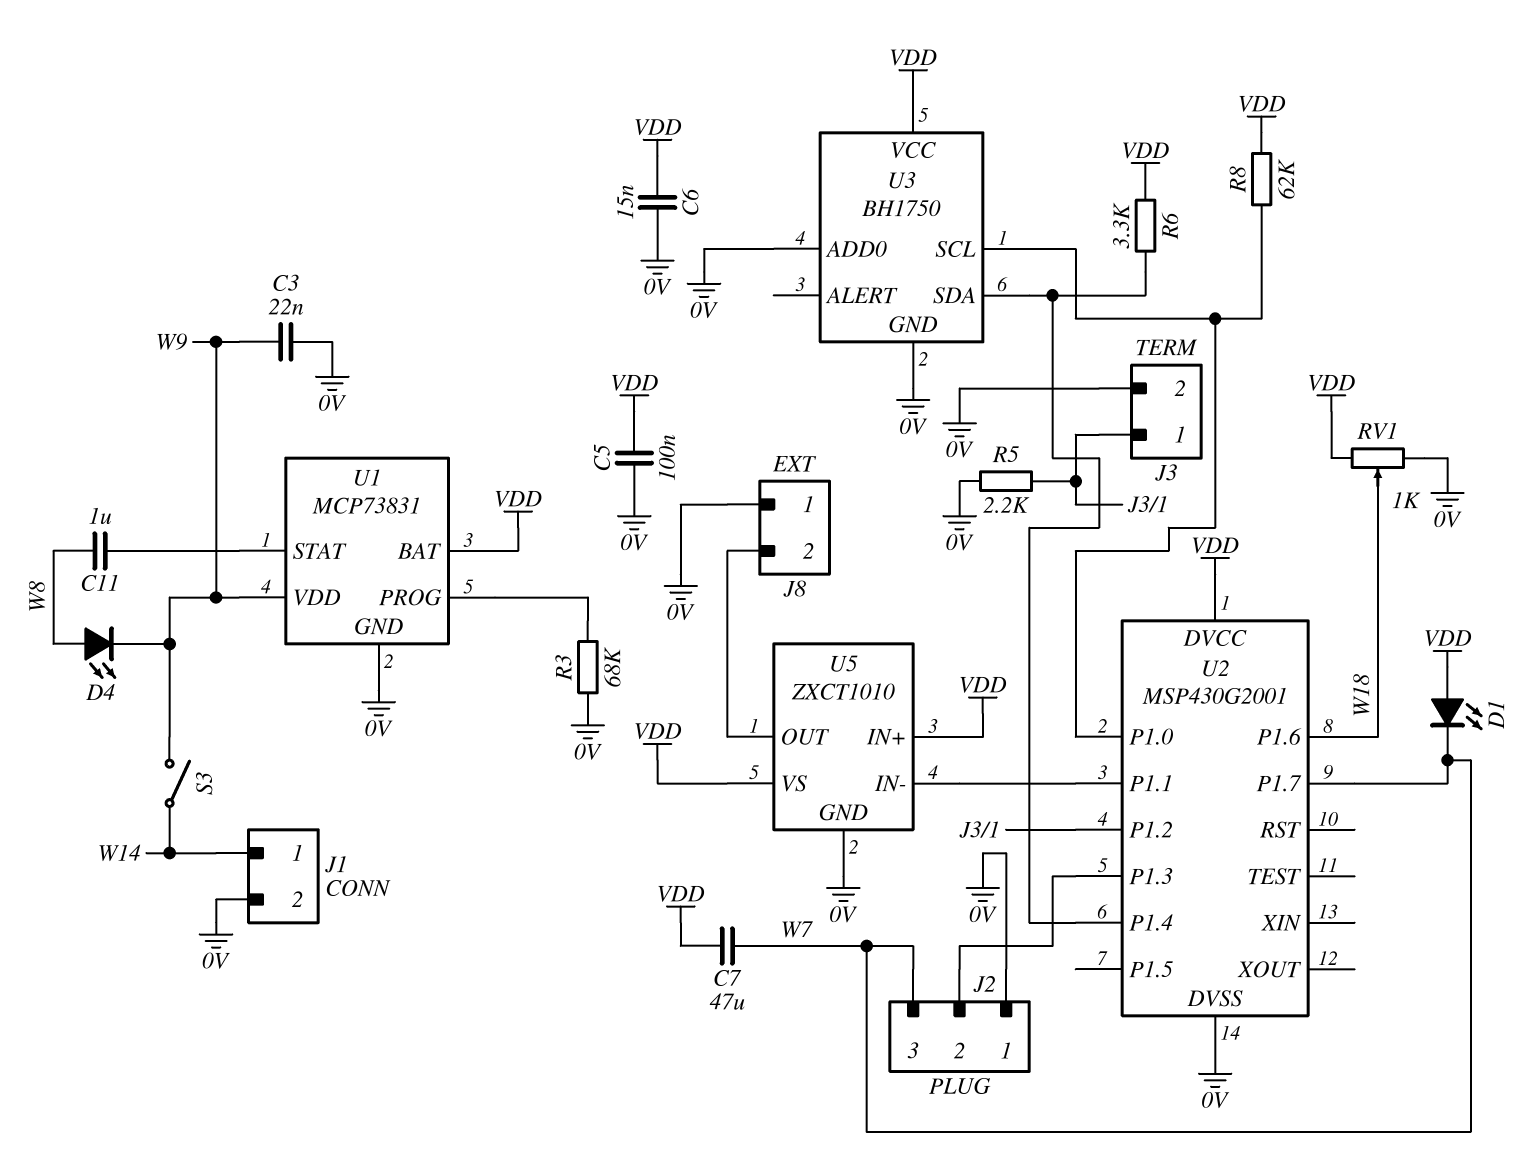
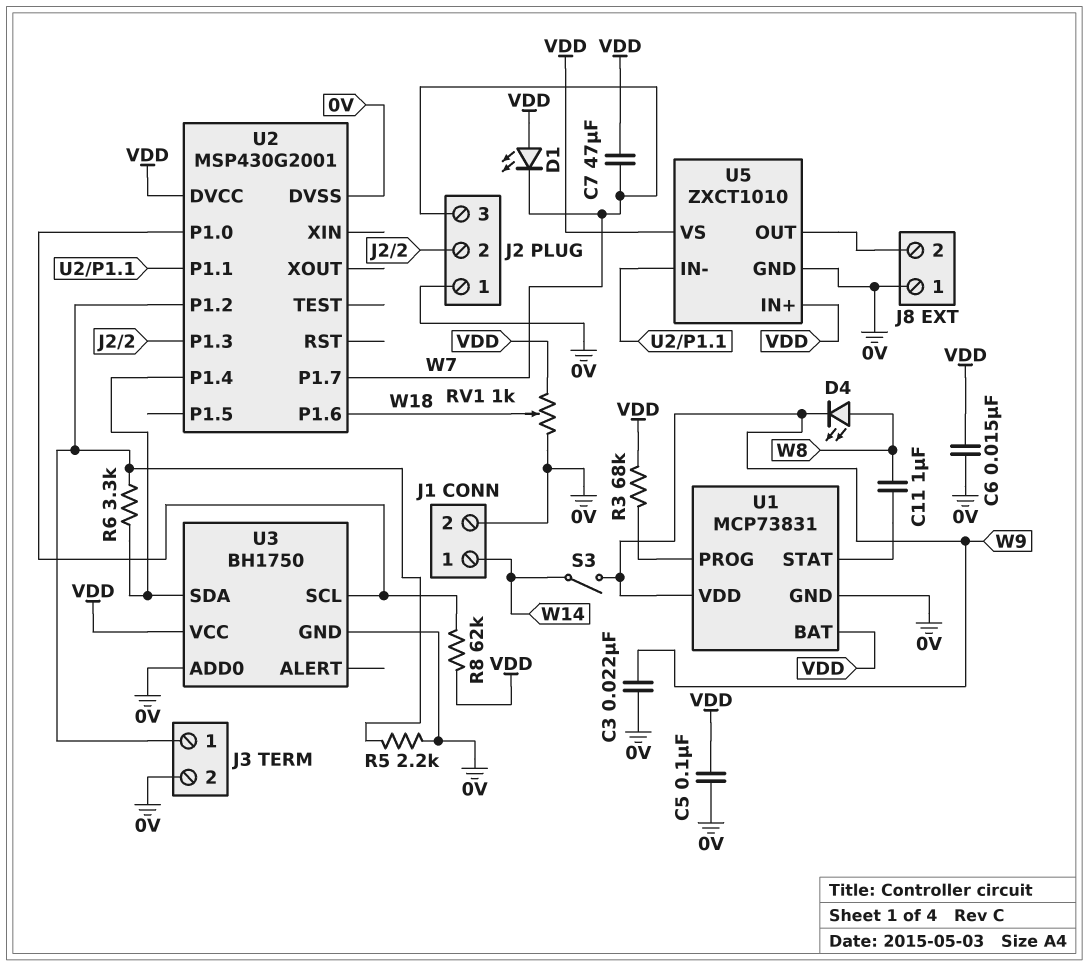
R3: 68k (0V, U1/PROG) -> 68k (U1/PROG, VDD)
R6: 3.3k (U2/P1.4, VDD) -> 3.3k (J3/1, U2/P1.4)

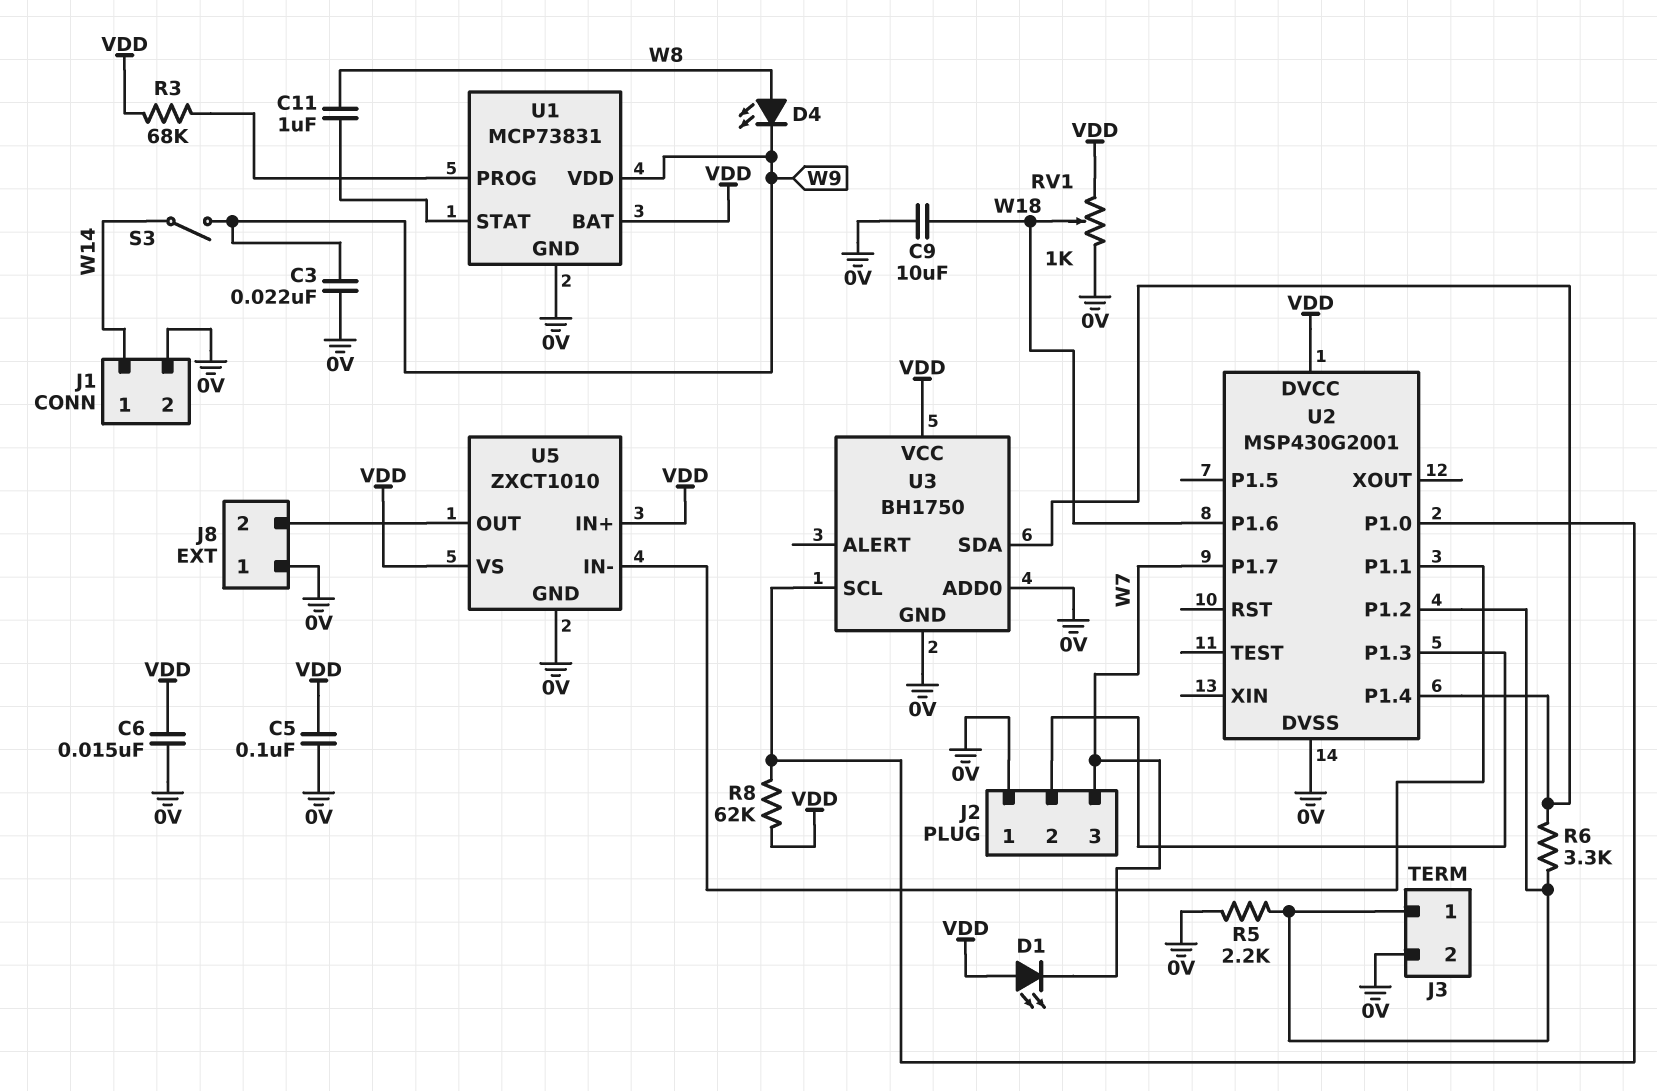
C7: 47uF (VDD, W7) -> none
C9: none -> 10uF (0V, W18)

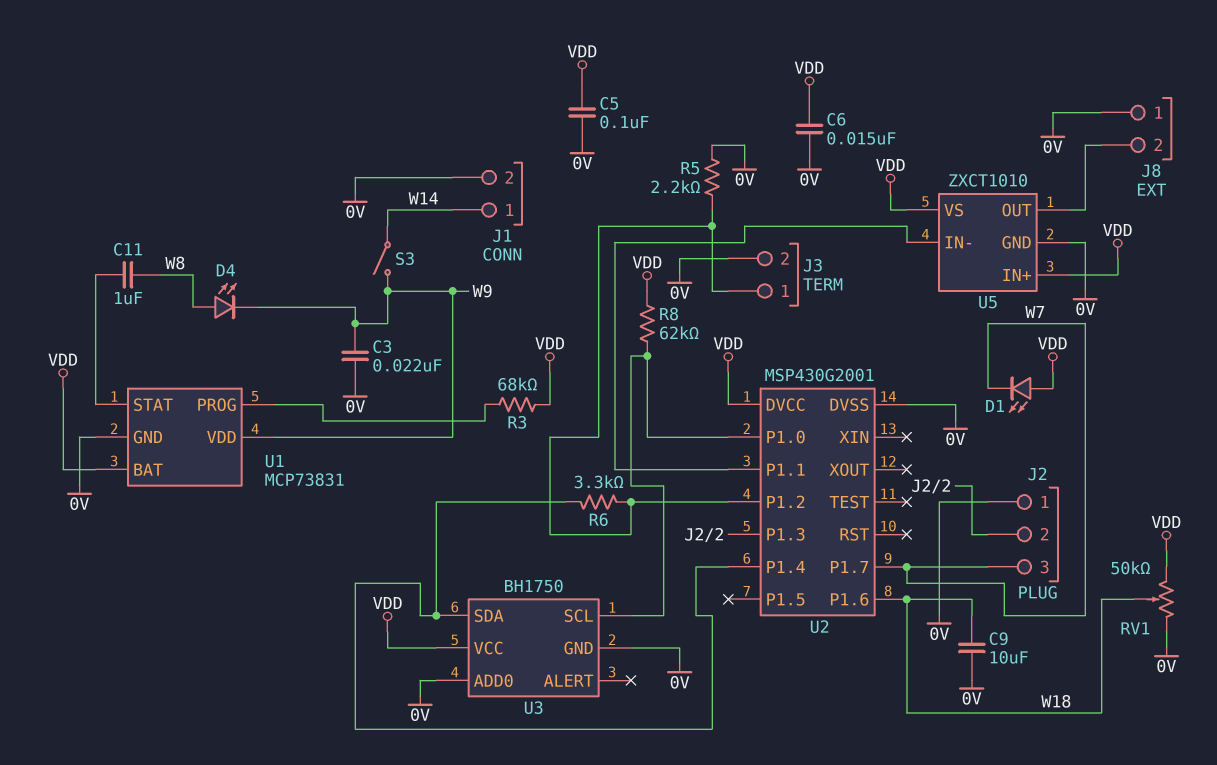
RV1: 1k (0V, VDD, wiper W18) -> 50k (0V, VDD, wiper W18)

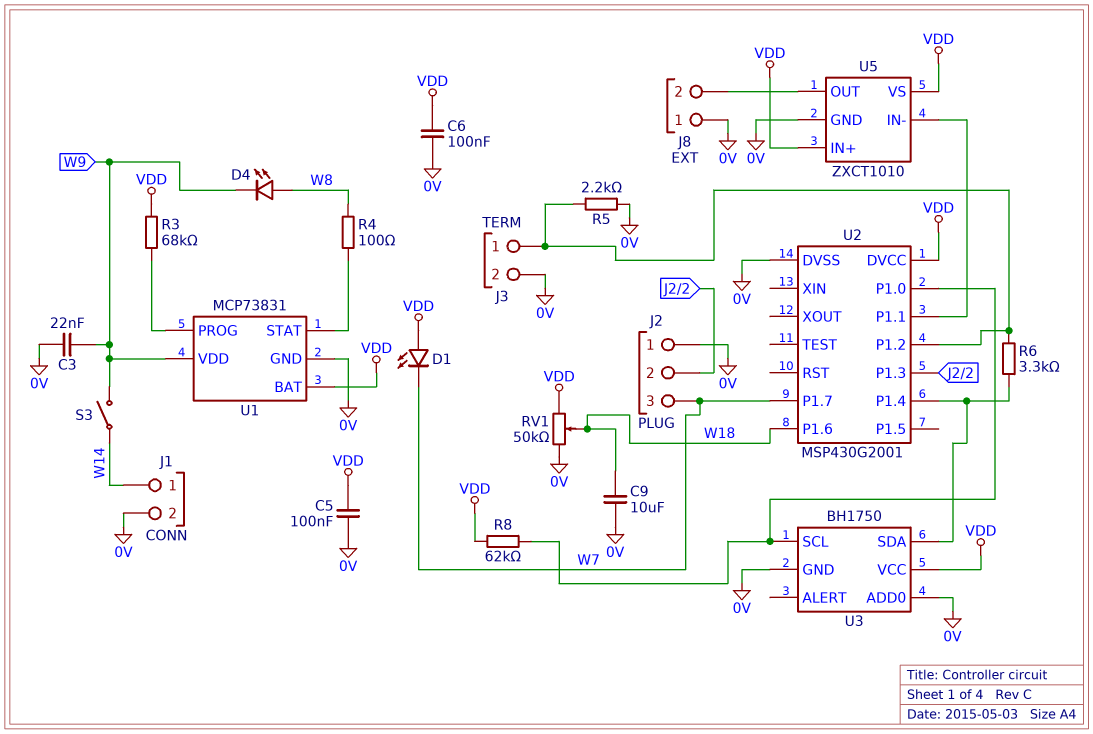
C6: 15nF (0V, VDD) -> 100nF (0V, VDD)
C11: 1uF (U1/STAT, W8) -> none
R4: none -> 100 (U1/STAT, W8)

